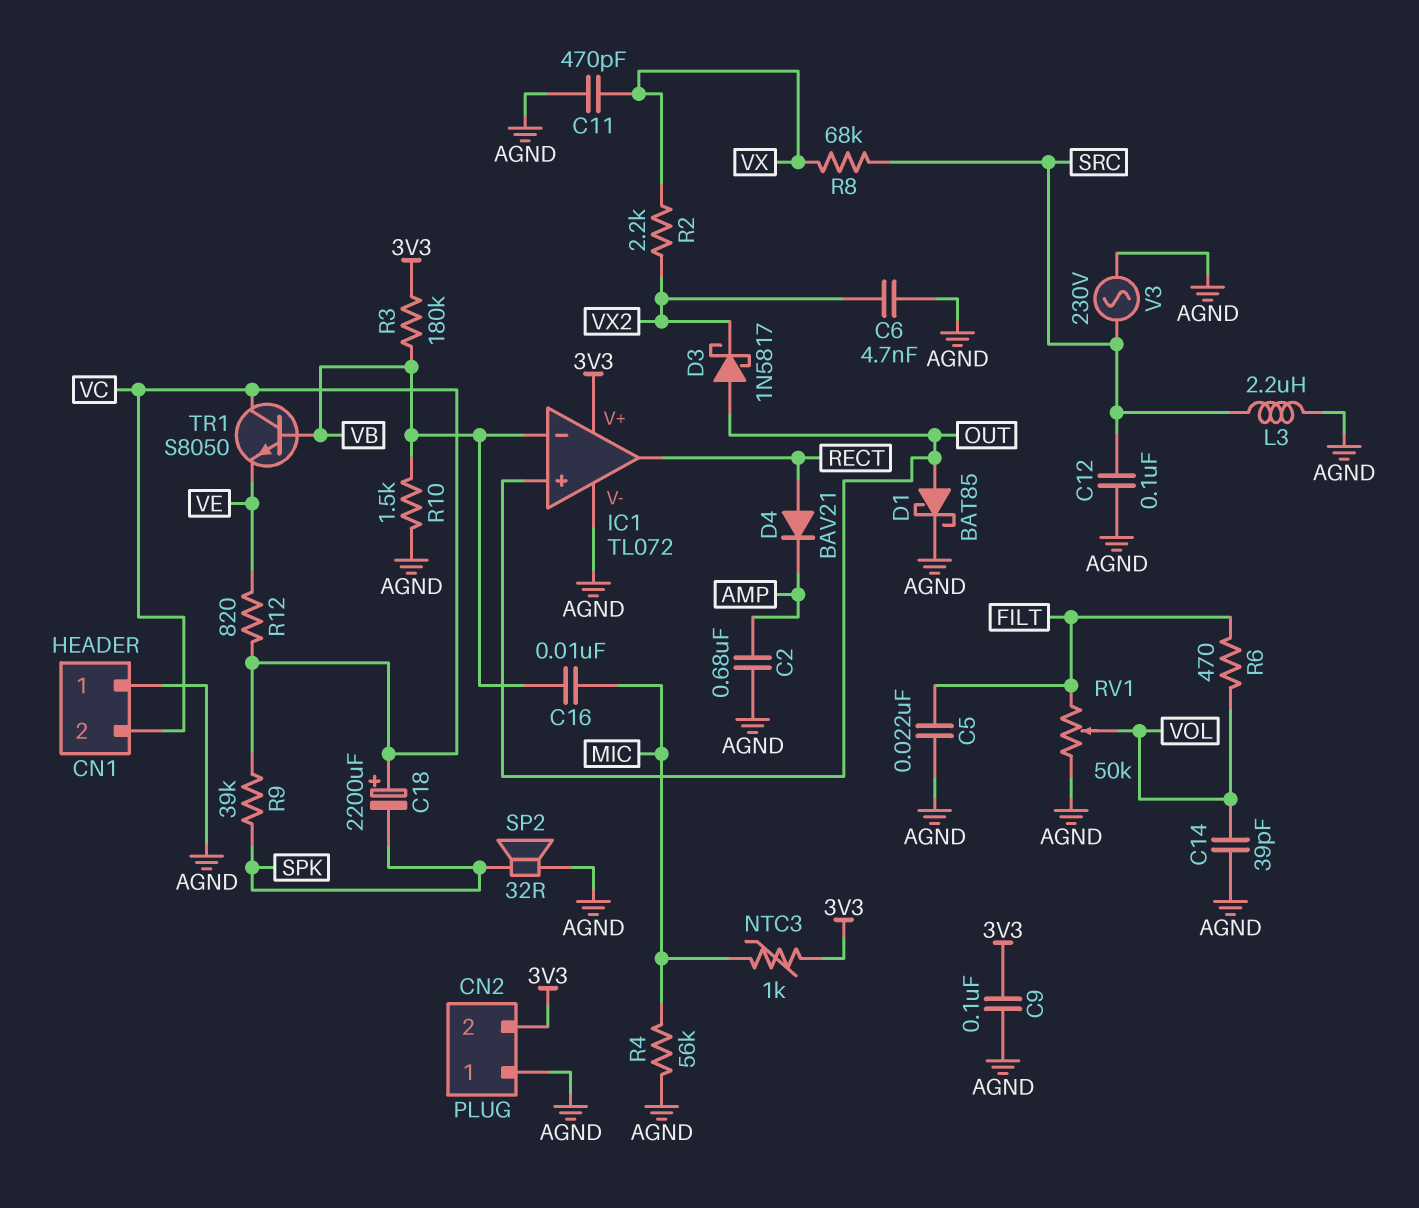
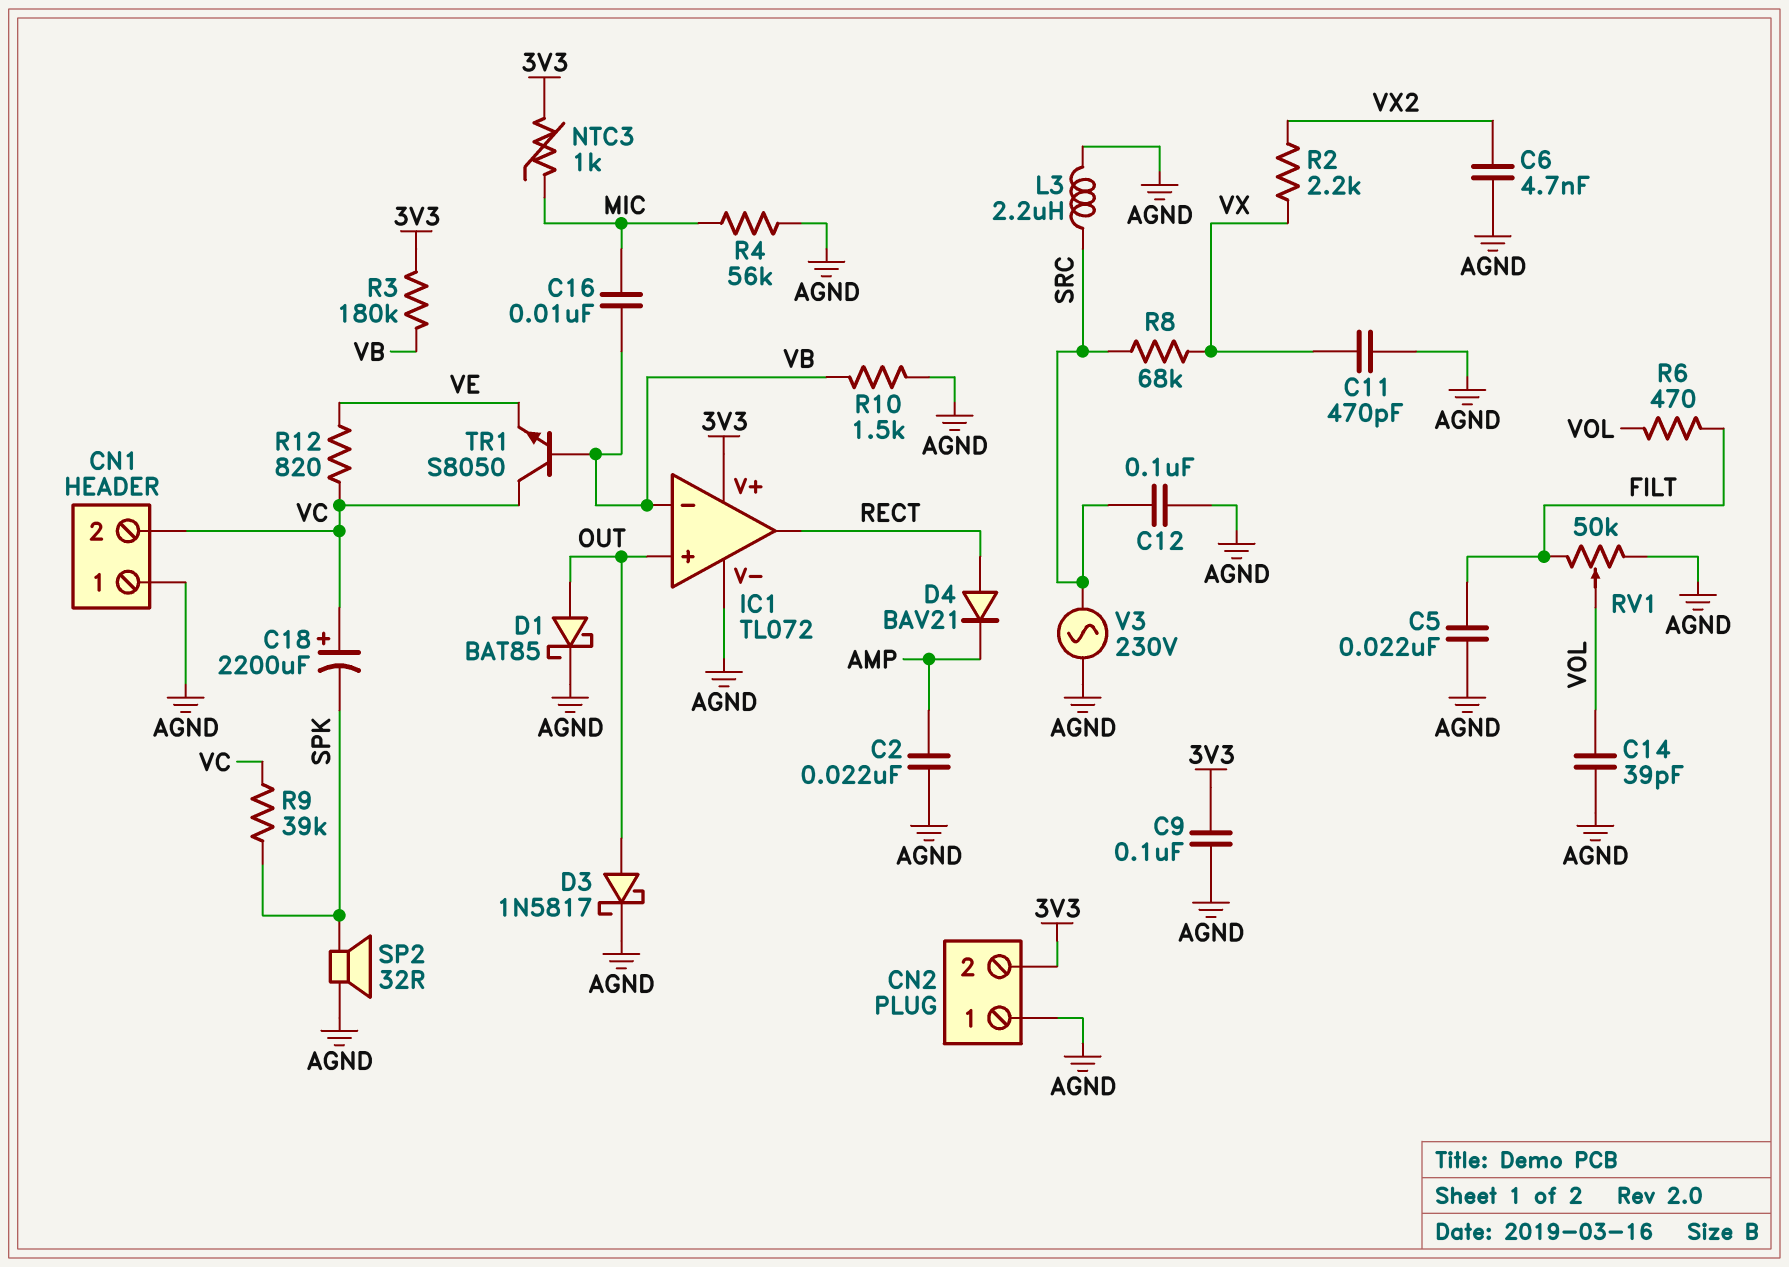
C2: 680nF (AGND, AMP) -> 22nF (AGND, AMP)
D3: schottky 1N5817 (A OUT, K VX2) -> schottky 1N5817 (A OUT, K AGND)

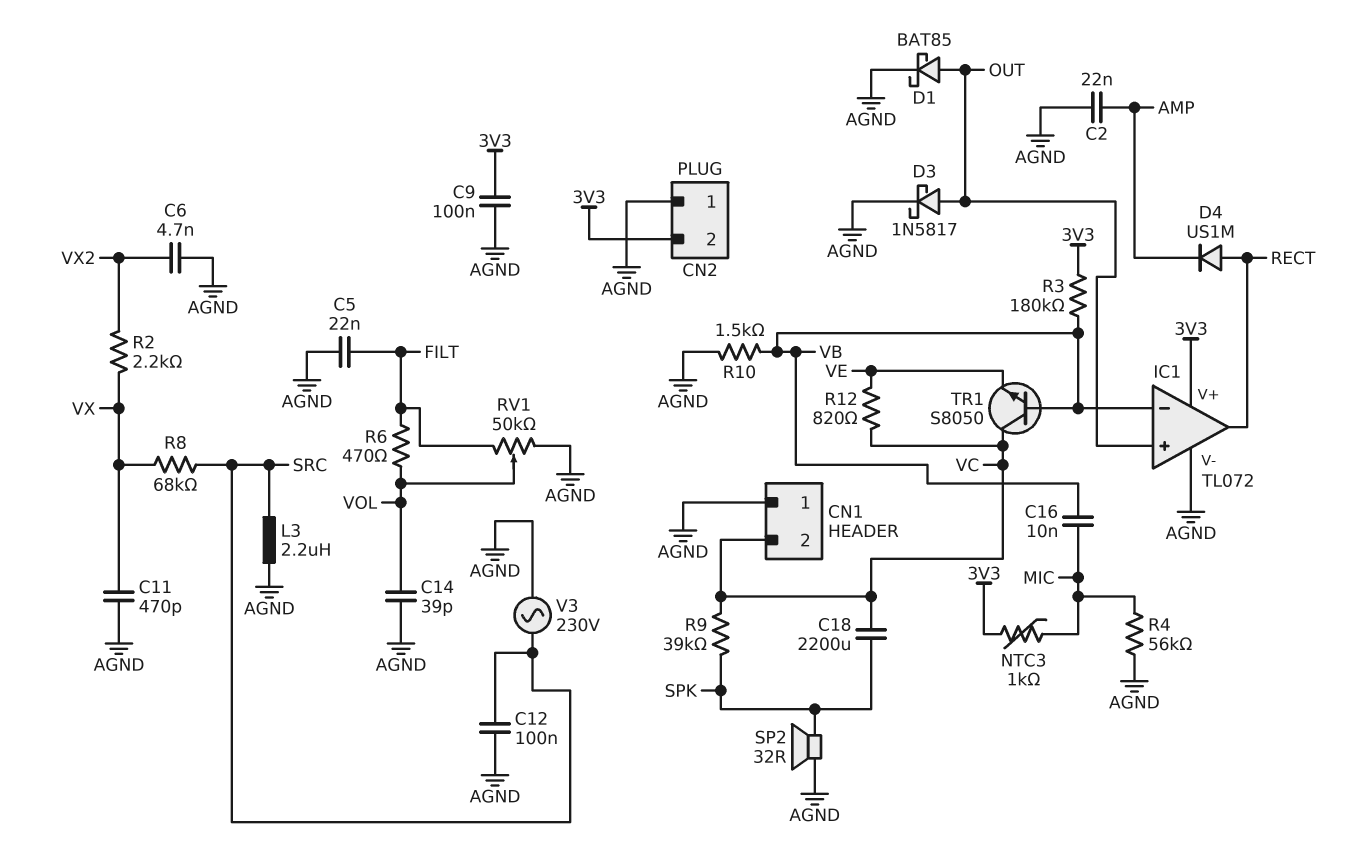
C18: 2200uF (plus VC, minus SPK) -> 2200uF (SPK, VC)
D4: diode BAV21 (A RECT, K AMP) -> diode US1M (A RECT, K AMP)

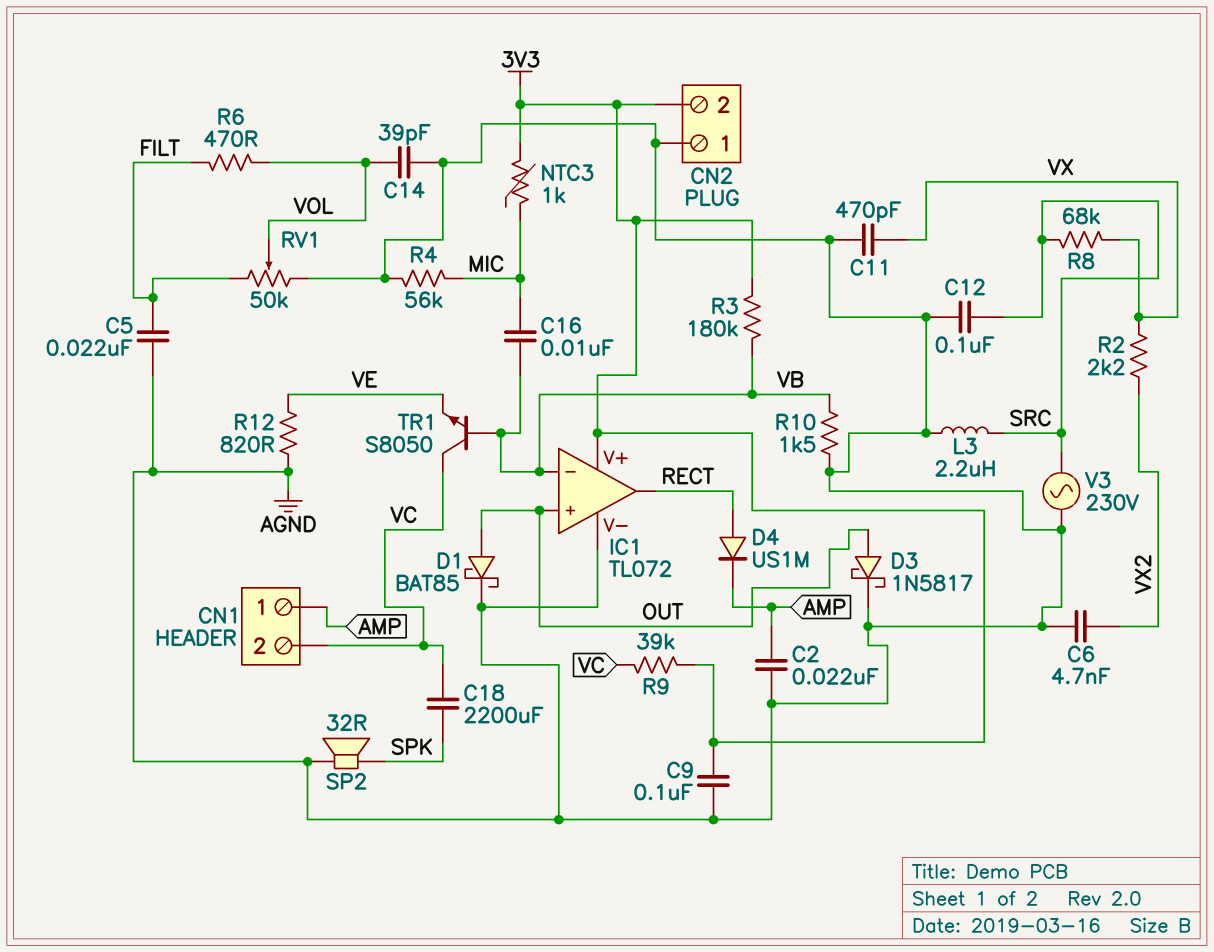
CN1 pin 1: AGND -> AMP
R9: 39k (SPK, VC) -> 39k (3V3, VC)
R12: 820 (VC, VE) -> 820 (AGND, VE)

